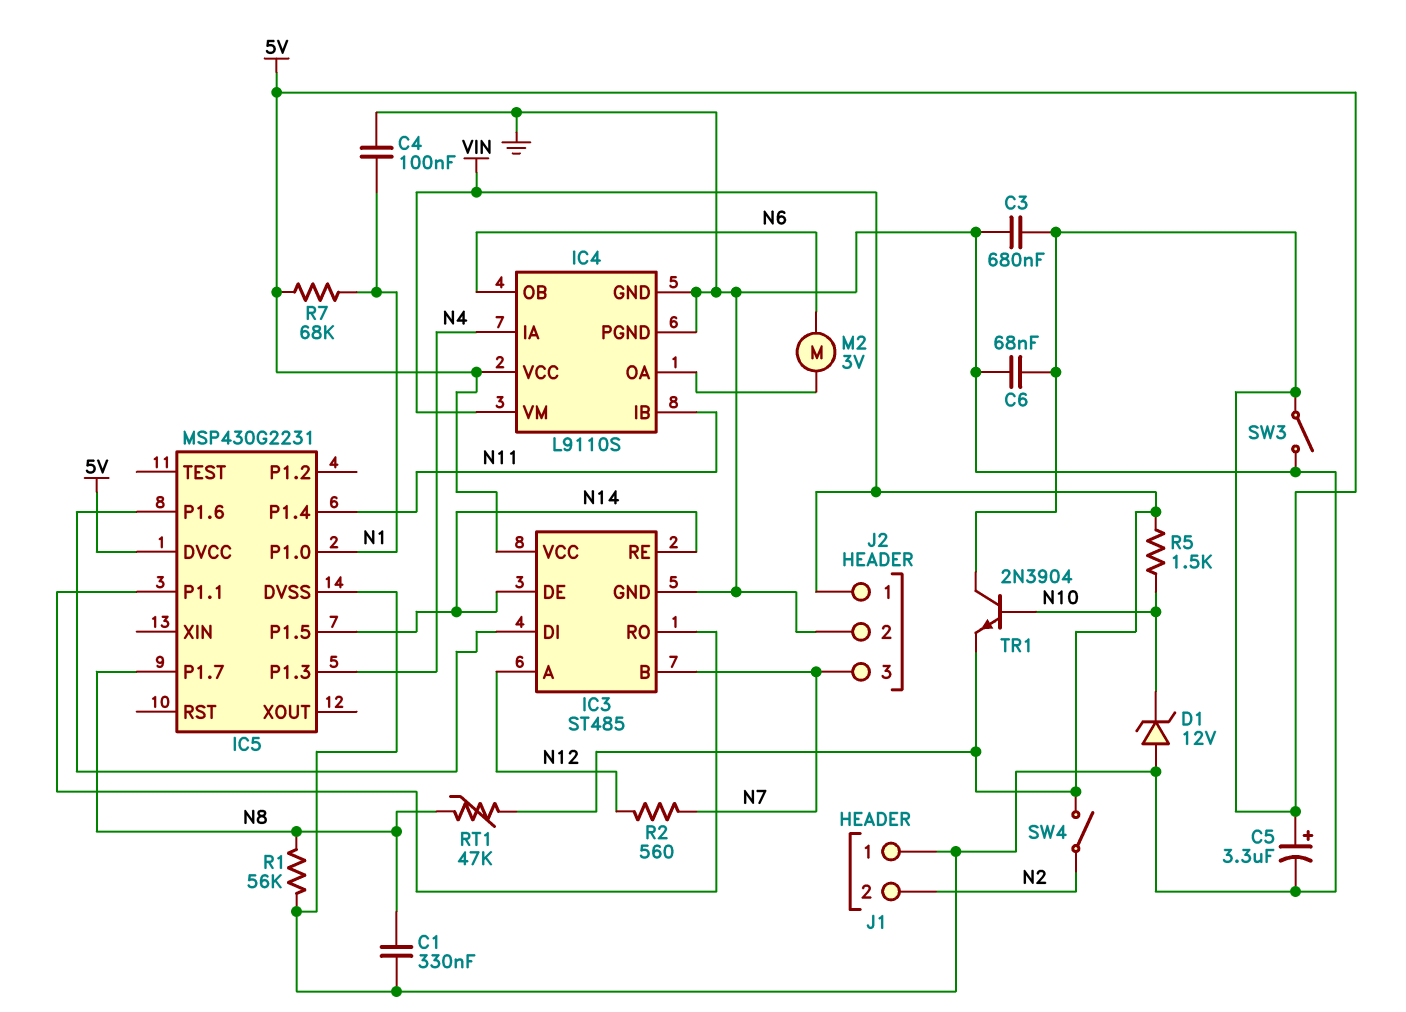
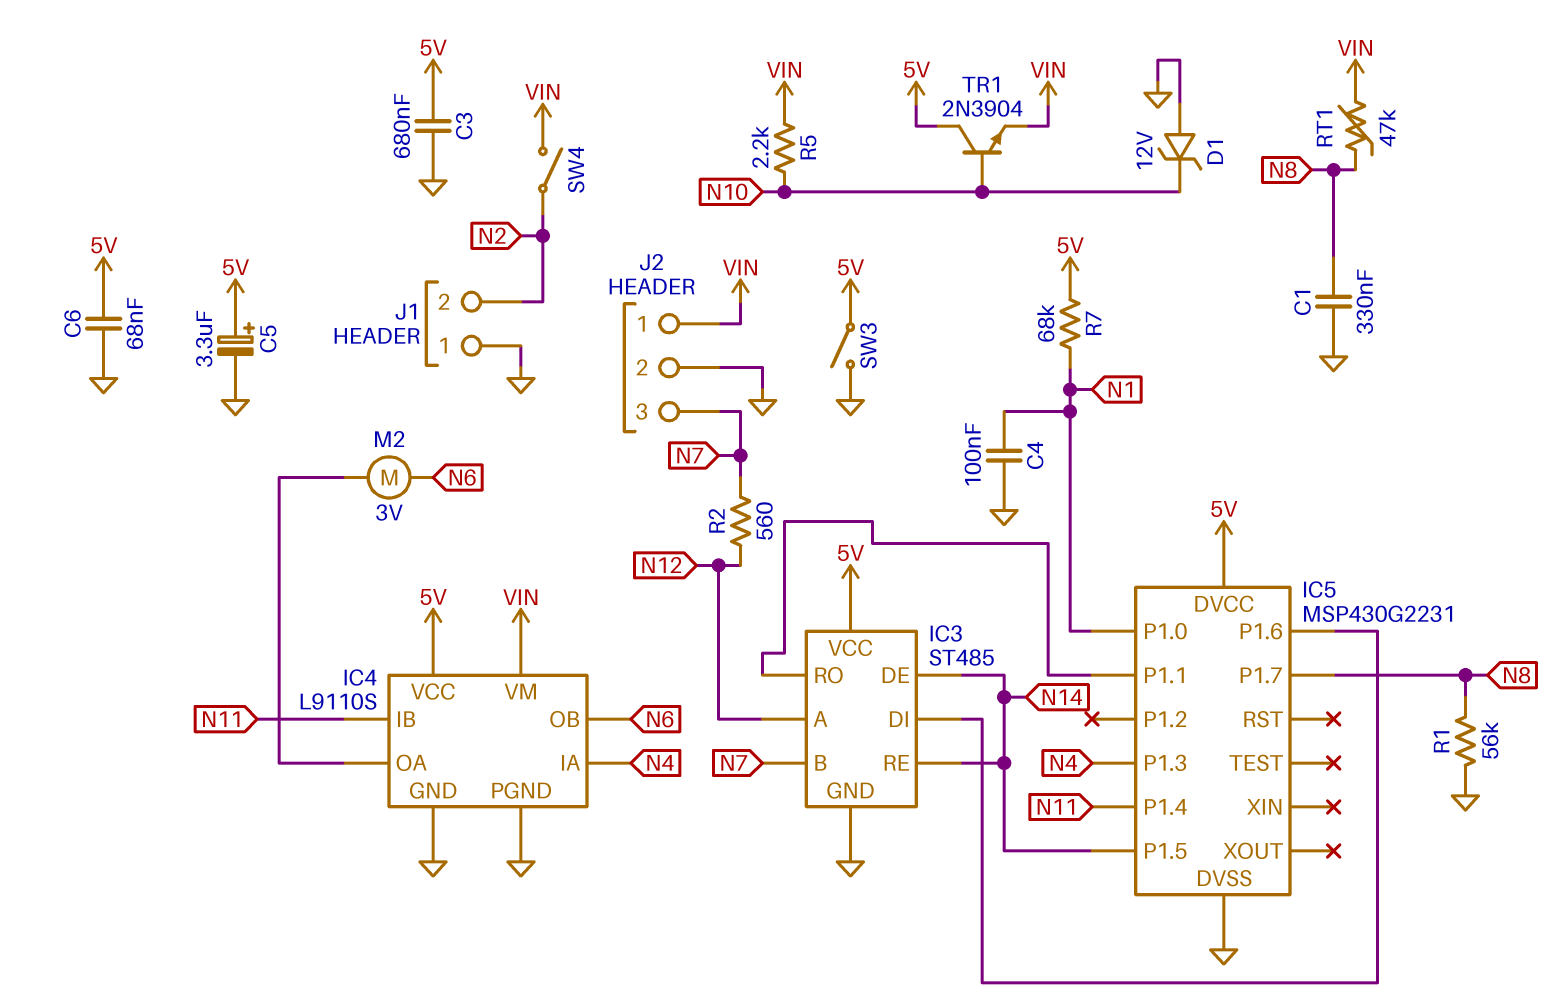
R5: 1.5k (N10, VIN) -> 2.2k (N10, VIN)

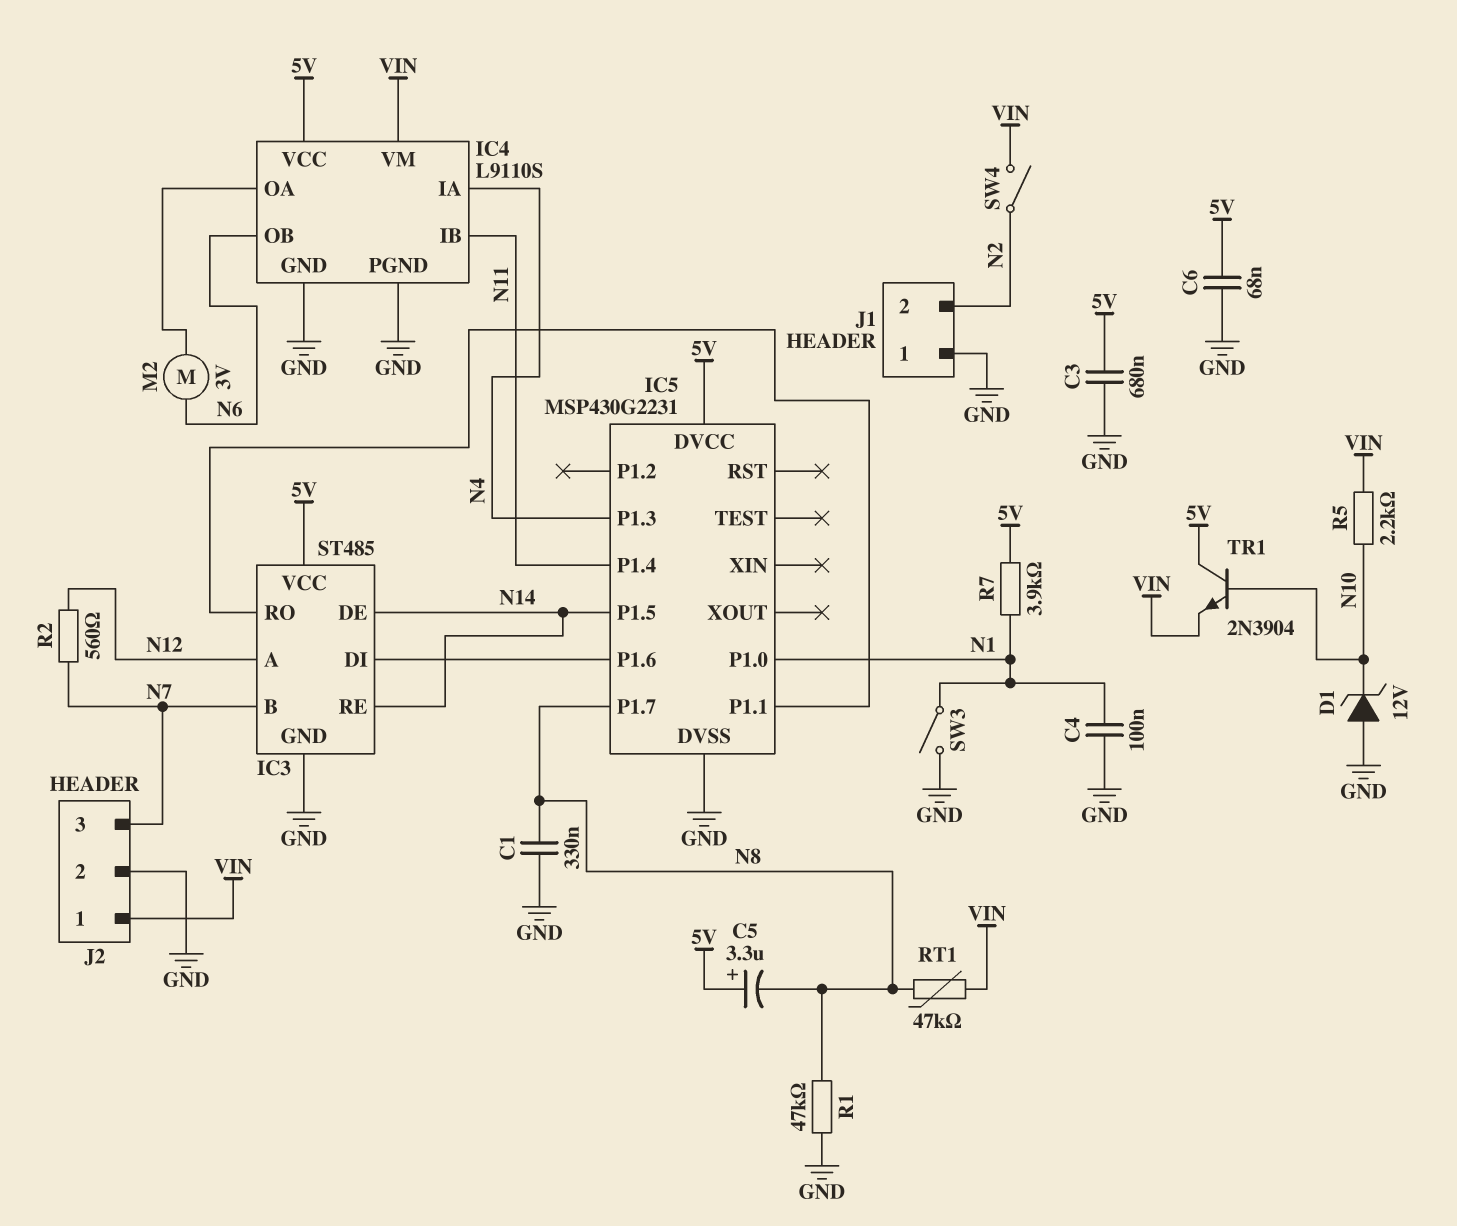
C5: 3.3uF (plus 5V, minus GND) -> 3.3uF (plus 5V, minus N8)
R1: 56k (GND, N8) -> 47k (GND, N8)
R7: 68k (5V, N1) -> 3.9k (5V, N1)
SW3: switch (5V, GND) -> switch (GND, N1)

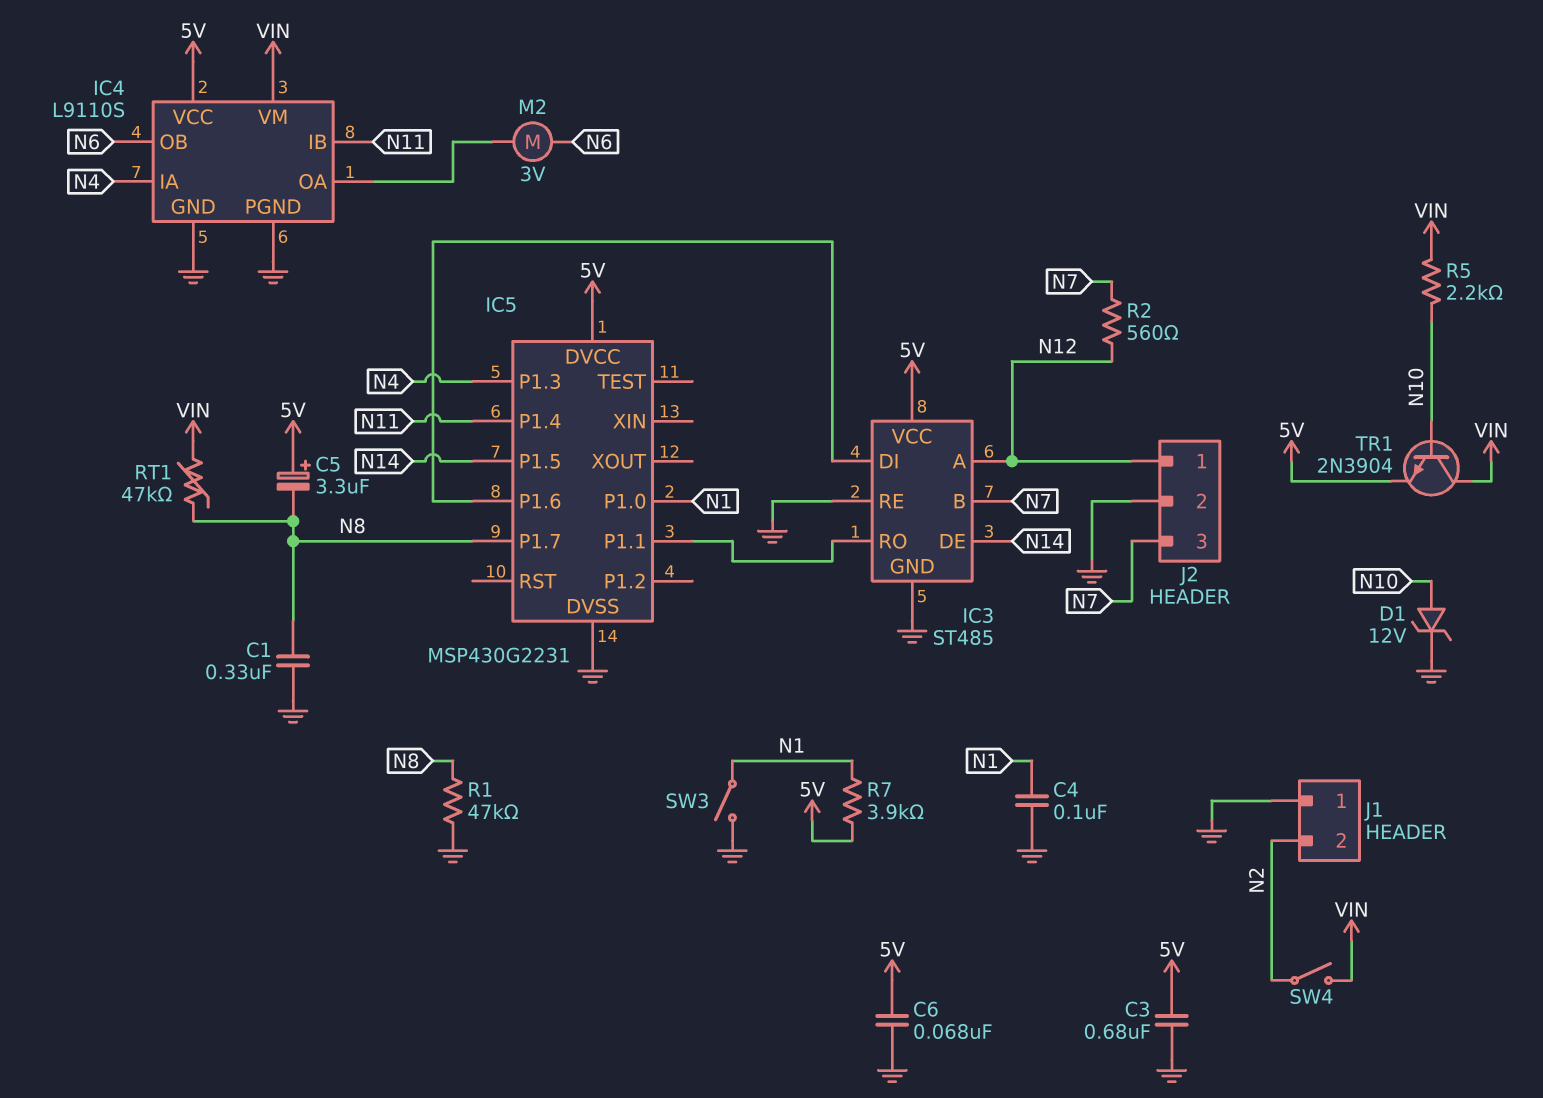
D1: zener 12V (A GND, K N10) -> zener 12V (A N10, K GND)
IC3 pin RE: N14 -> GND
J2 pin 1: VIN -> N12
TR1: NPN 2N3904 (B N10, C 5V, E VIN) -> NPN 2N3904 (B N10, C VIN, E 5V)

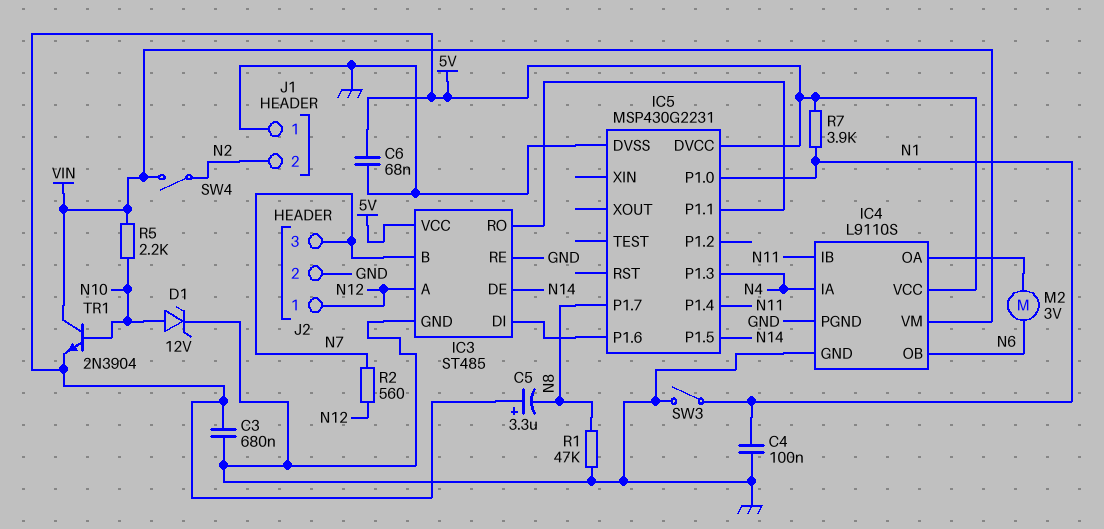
C1: 330nF (GND, N8) -> none
RT1: 47k (N8, VIN) -> none

